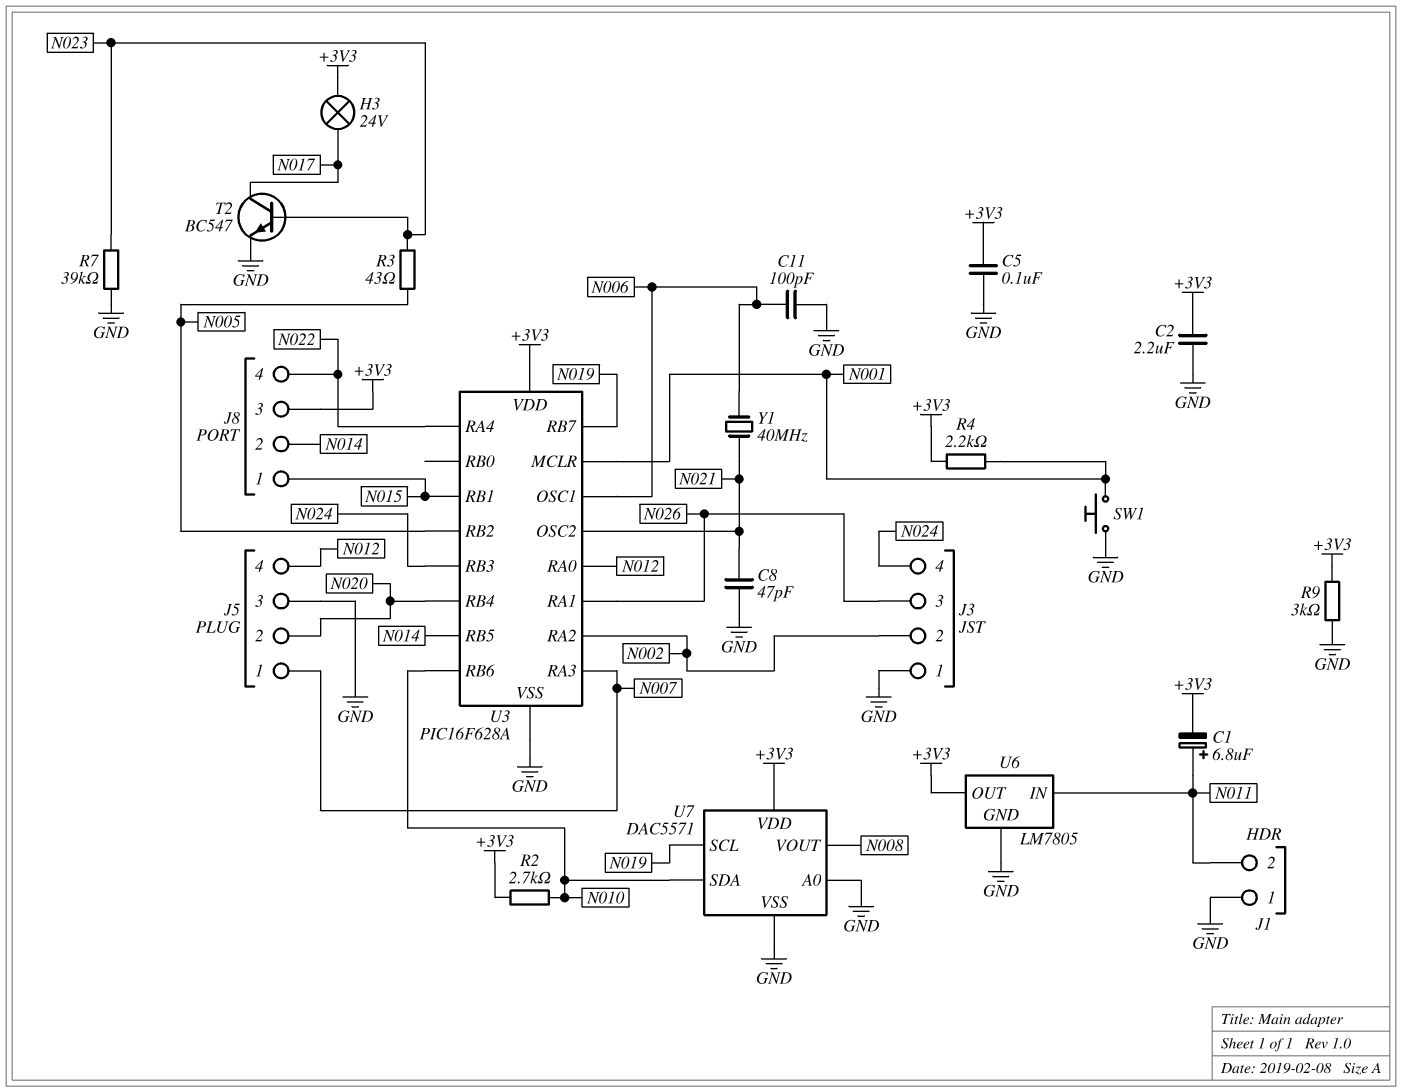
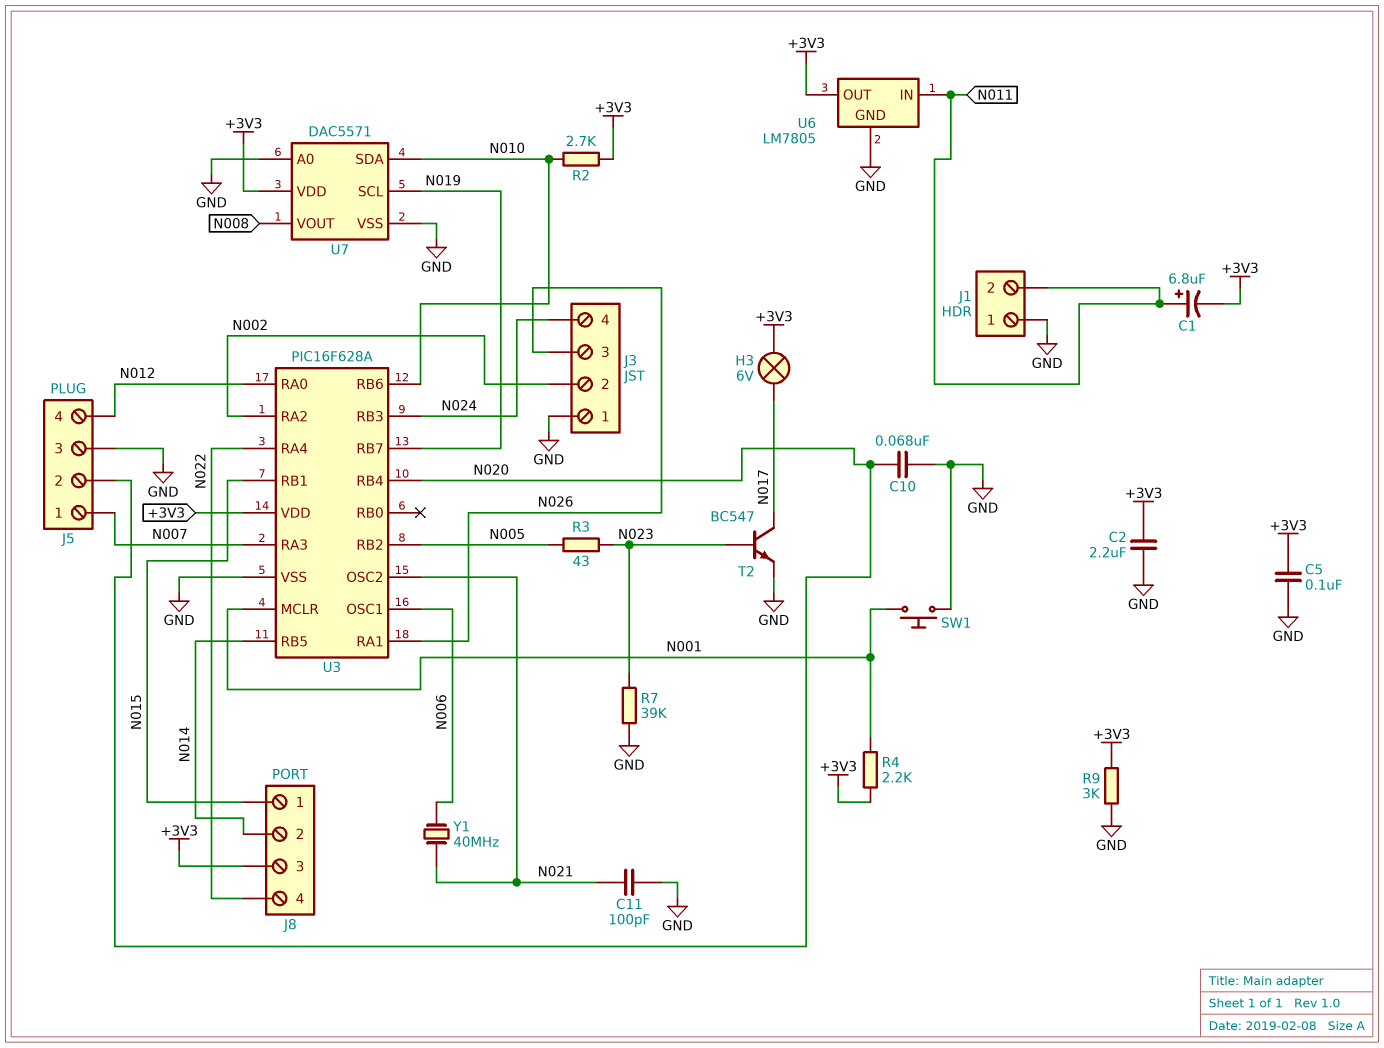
C8: 47pF (GND, N021) -> none
C10: none -> 68nF (GND, N020)
C11: 100pF (GND, N006) -> 100pF (GND, N021)
H3: lamp 24V (+3V3, N017) -> lamp 6V (+3V3, N017)

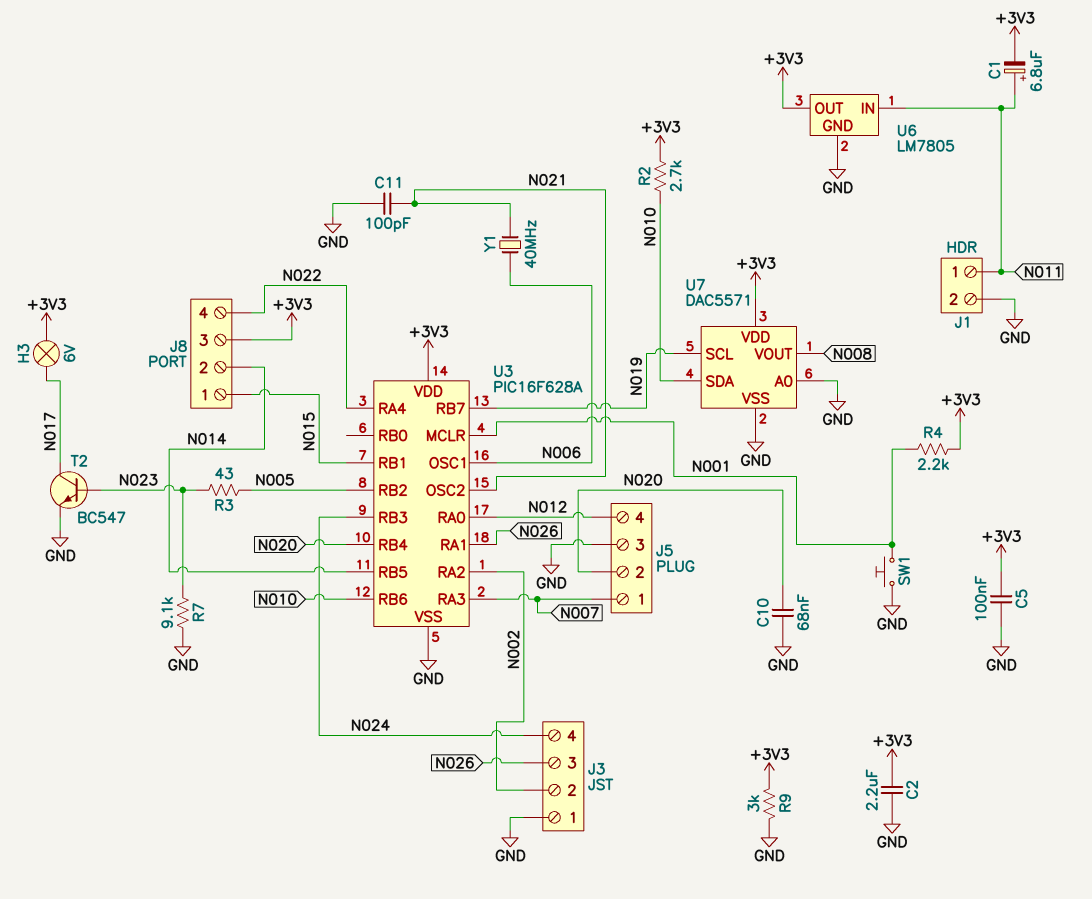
J1 pin 1: GND -> N011
J1 pin 2: N011 -> GND
R7: 39k (GND, N023) -> 9.1k (GND, N023)

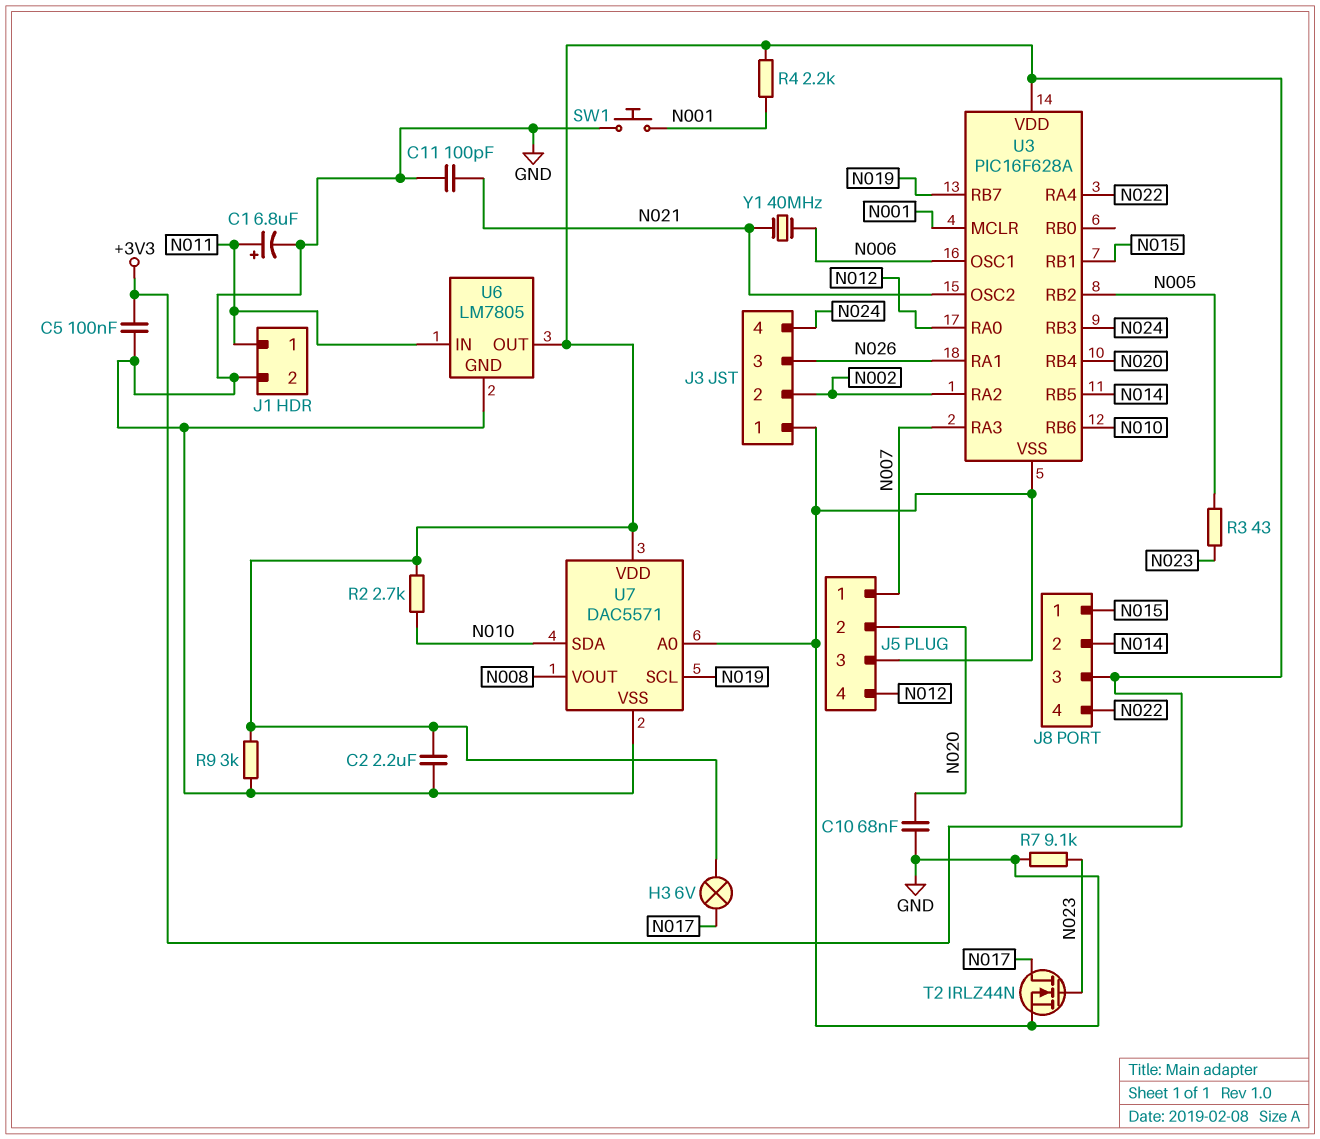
C1: 6.8uF (plus N011, minus +3V3) -> 6.8uF (plus N011, minus GND)
T2: NPN BC547 (B N023, C N017, E GND) -> NMOS IRLZ44N (G N023, D N017, S GND)

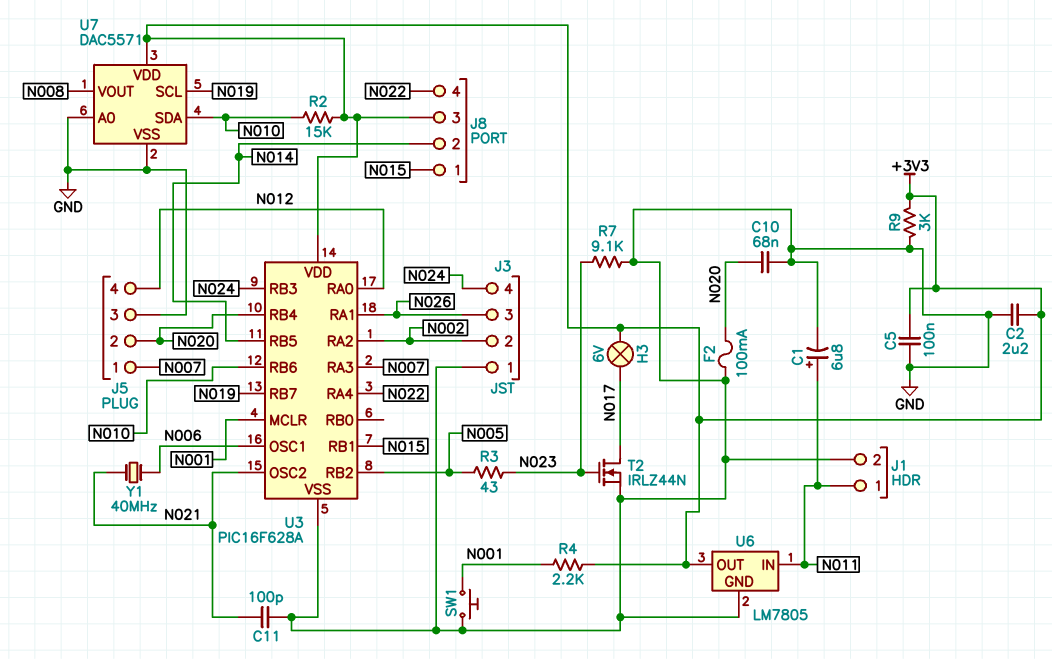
F2: none -> 100mA (GND, N020)
R2: 2.7k (+3V3, N010) -> 15k (+3V3, N010)

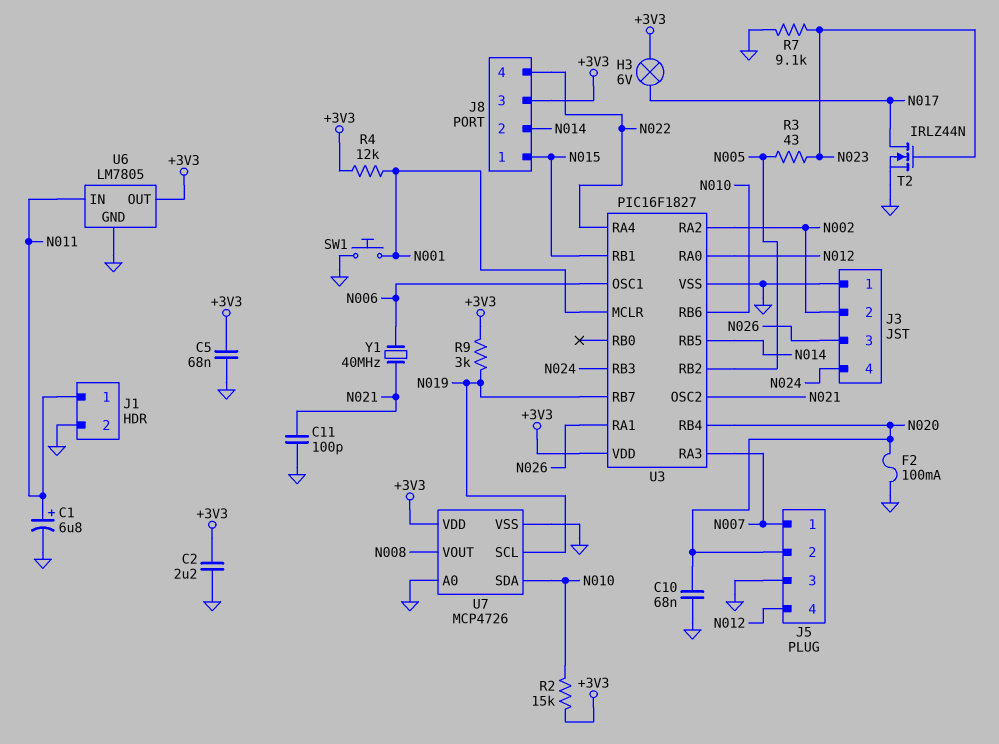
C5: 100nF (+3V3, GND) -> 68nF (+3V3, GND)
R4: 2.2k (+3V3, N001) -> 12k (+3V3, N001)
R9: 3k (+3V3, GND) -> 3k (+3V3, N019)
U3: PIC16F628A -> PIC16F1827
U7: DAC5571 -> MCP4726

